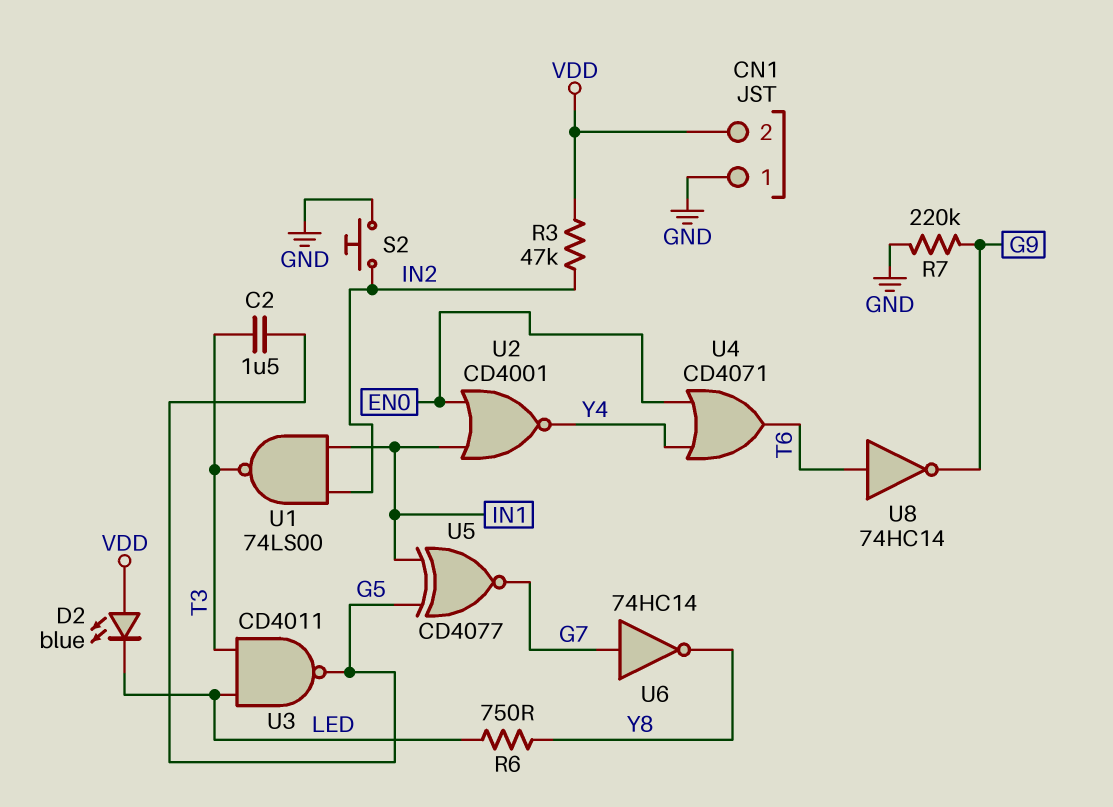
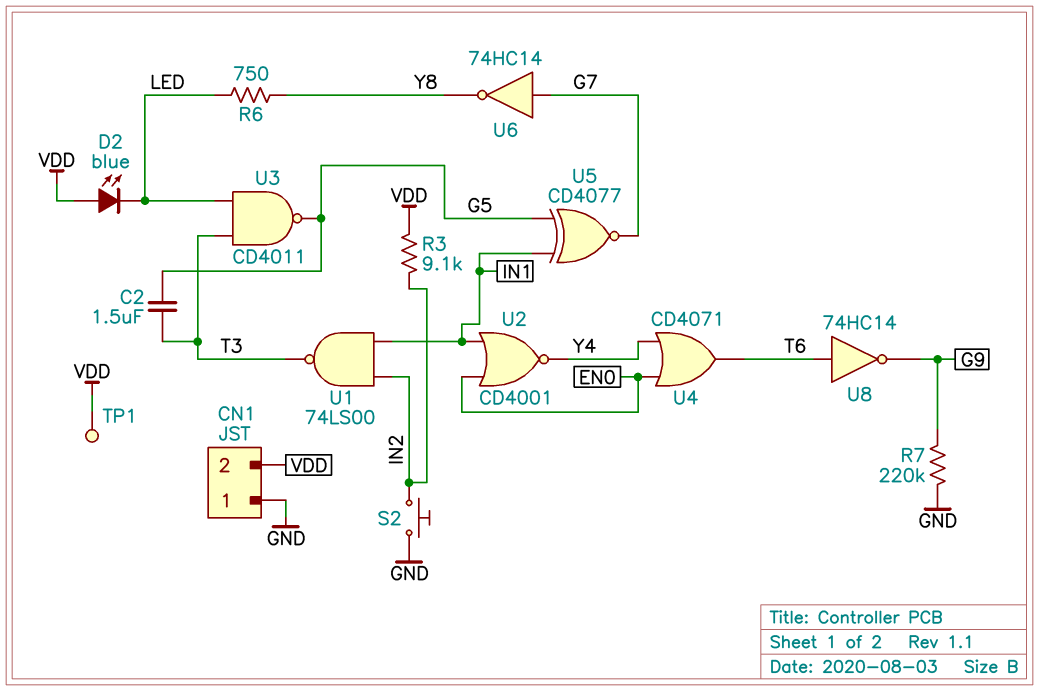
R3: 47k (IN2, VDD) -> 9.1k (IN2, VDD)
TP1: none -> test point (VDD)

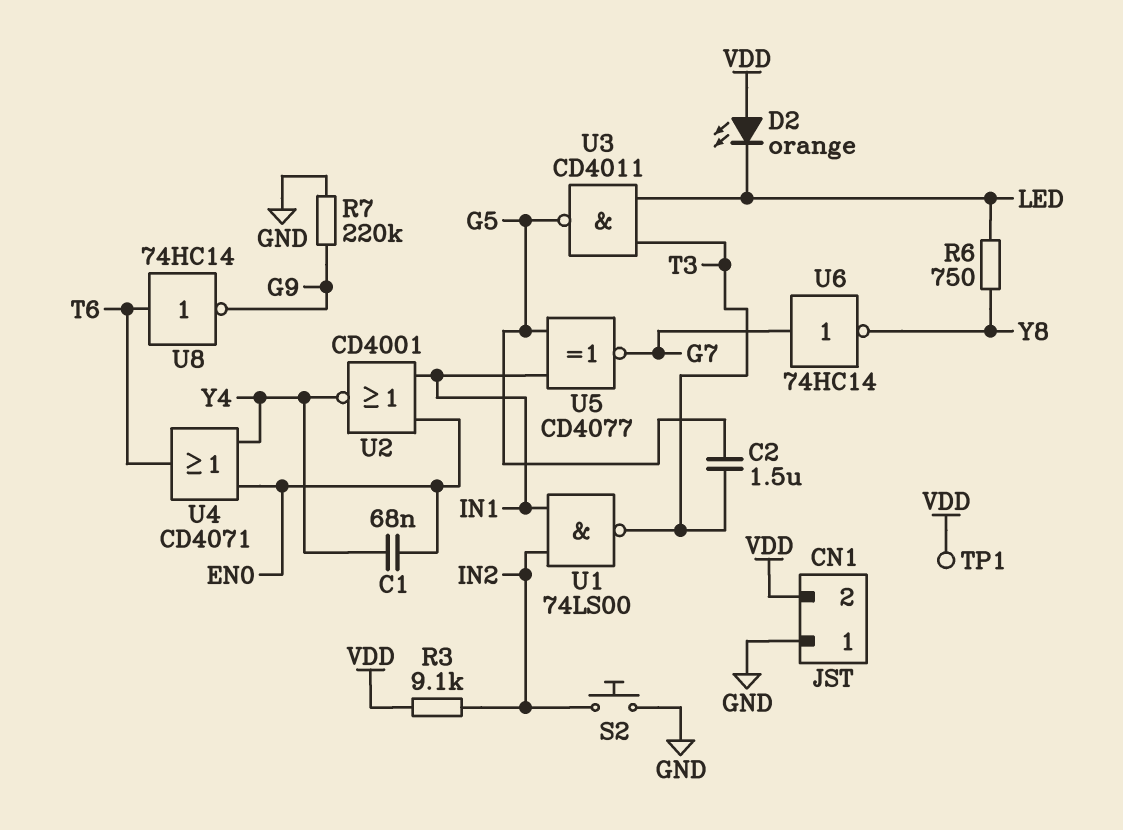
C1: none -> 68nF (EN0, Y4)
D2: LED blue (A VDD, K LED) -> LED orange (A VDD, K LED)

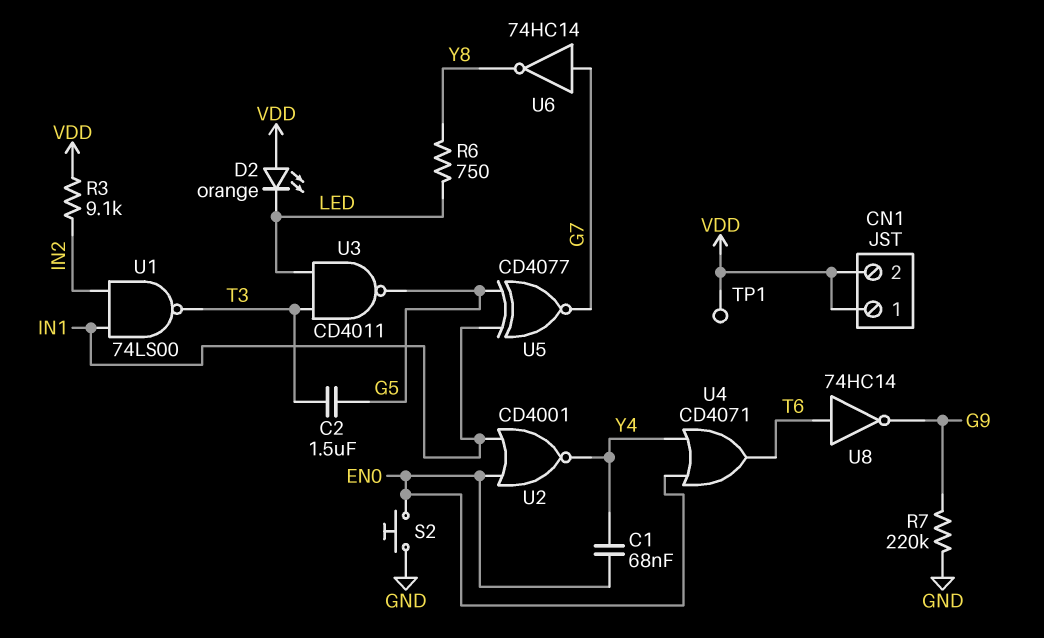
CN1 pin 1: GND -> VDD
S2: button (GND, IN2) -> button (EN0, GND)

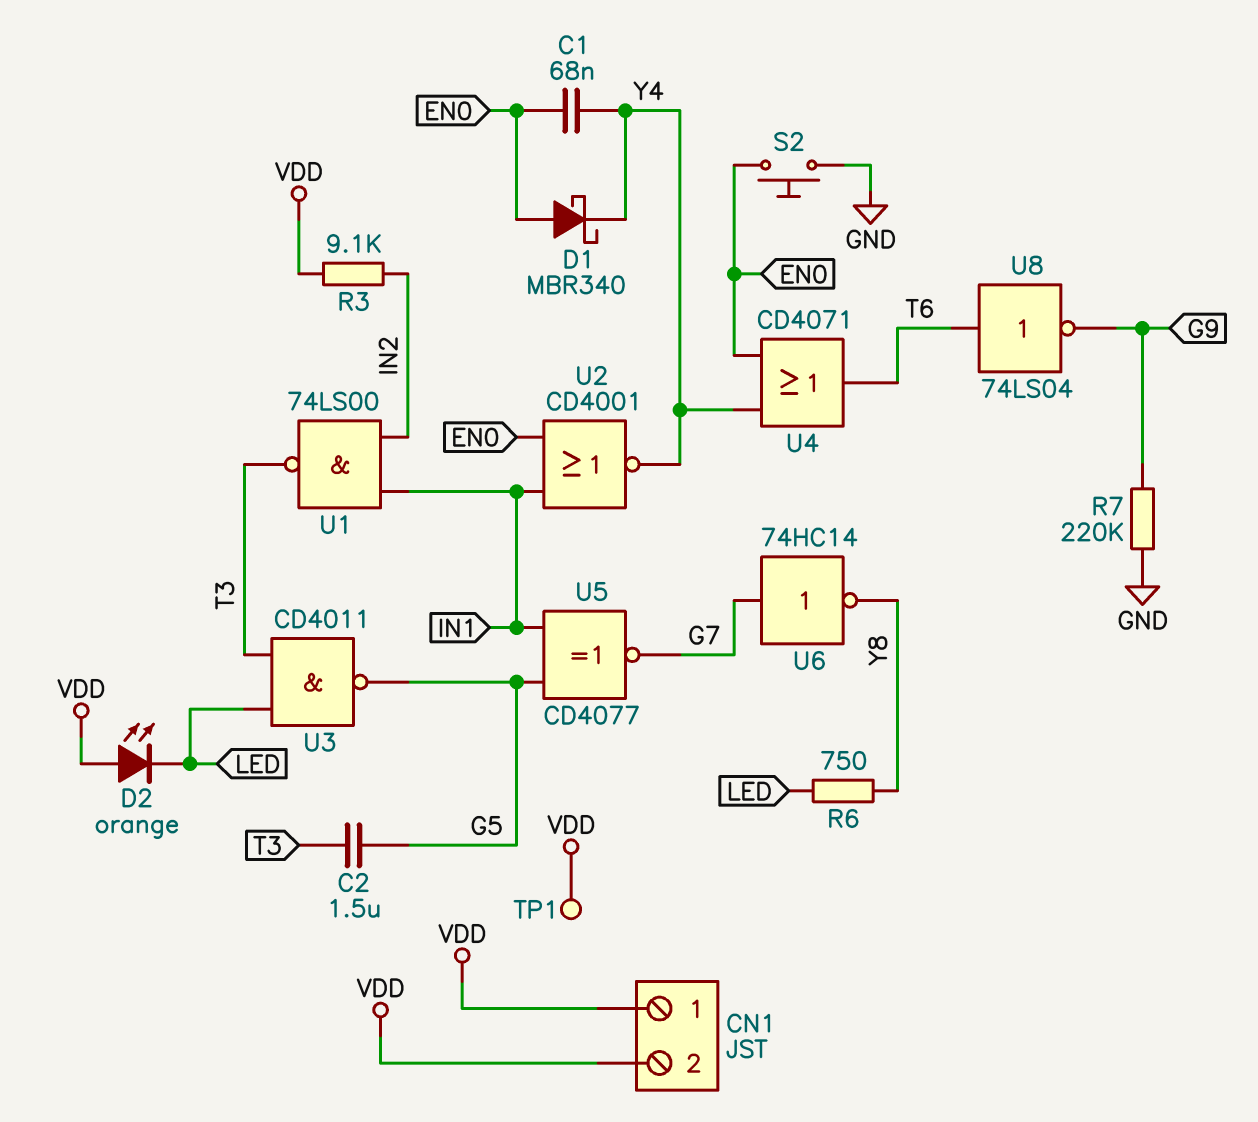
D1: none -> schottky MBR340 (A EN0, K Y4)
U8: NOT 74HC14 (in T6, out G9) -> NOT 74LS04 (in T6, out G9)

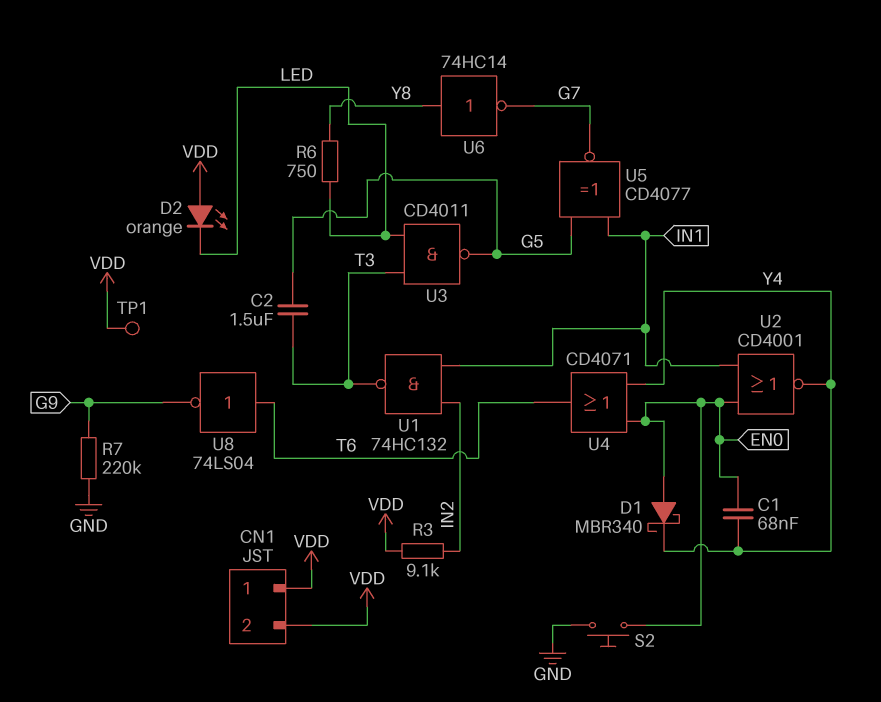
U1: NAND 74LS00 (in IN1, in IN2, out T3) -> NAND 74HC132 (in IN1, in IN2, out T3)
U6: NOT 74HC14 (in G7, out Y8) -> NOT 74HC14 (in Y8, out G7)

